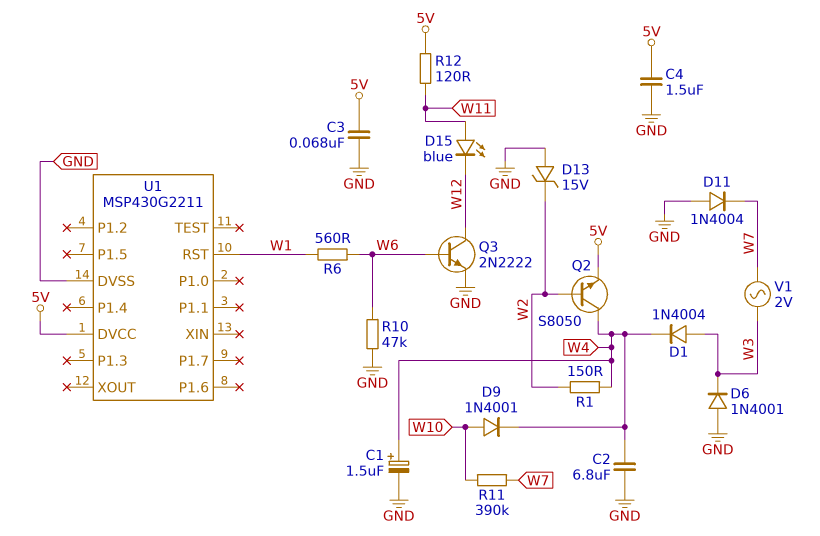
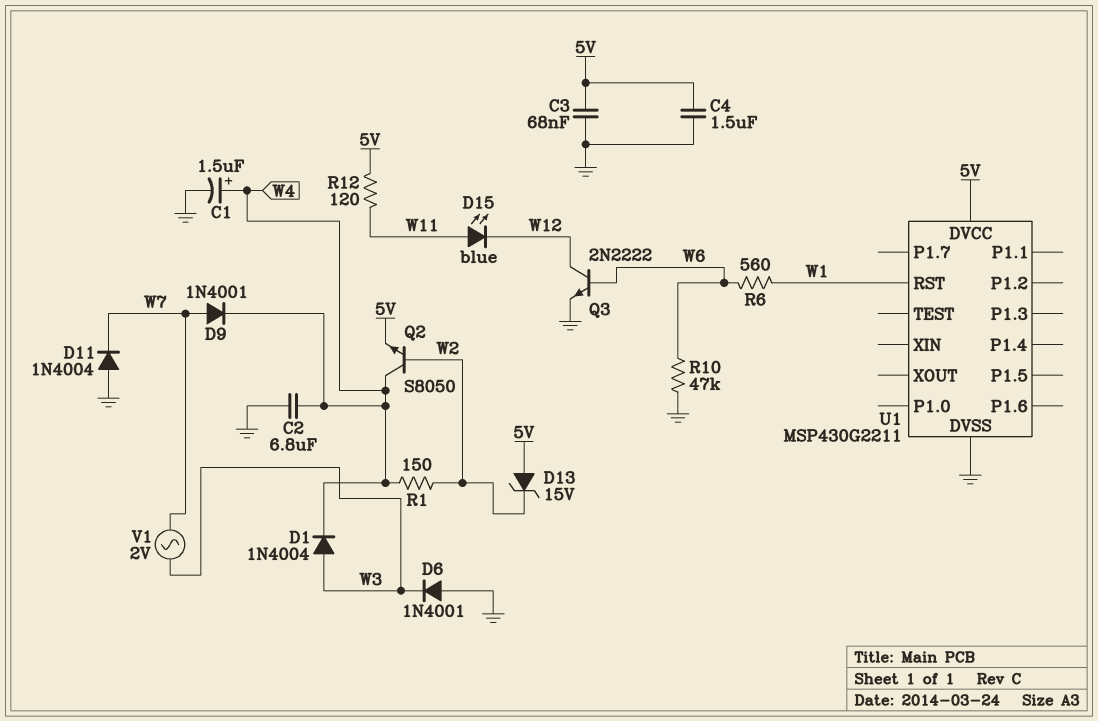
D9: diode 1N4001 (A W10, K W4) -> diode 1N4001 (A W7, K W4)
D13: zener 15V (A GND, K W2) -> zener 15V (A 5V, K W2)
R11: 390k (W7, W10) -> none

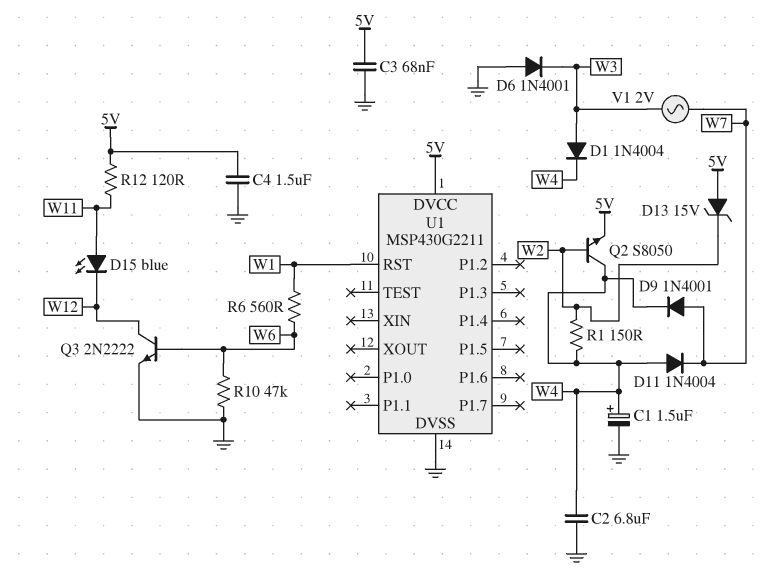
D11: diode 1N4004 (A GND, K W7) -> diode 1N4004 (A W4, K W7)

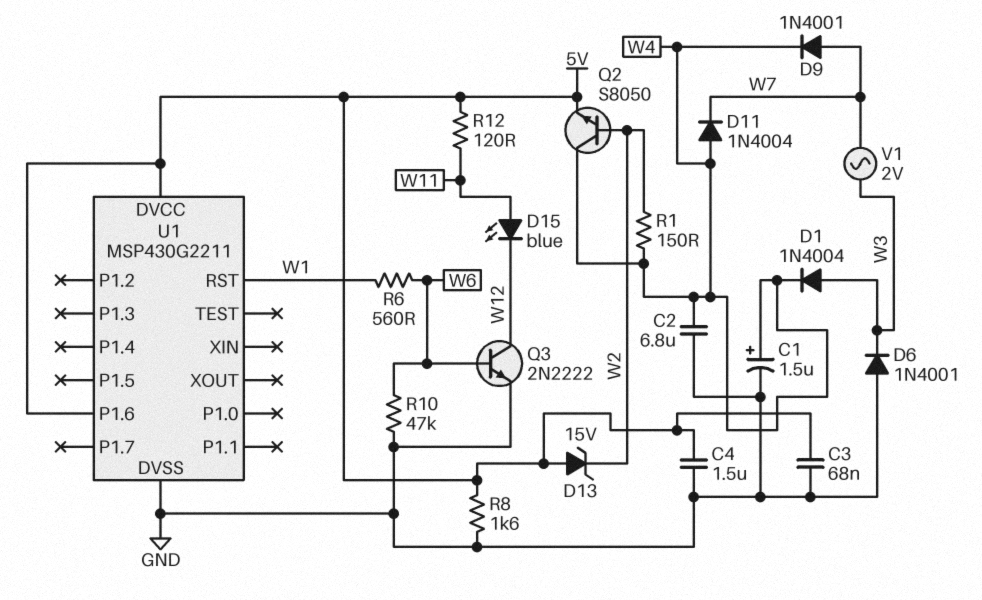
R8: none -> 1.6k (5V, GND)
U1 pin P1.6: none -> 5V

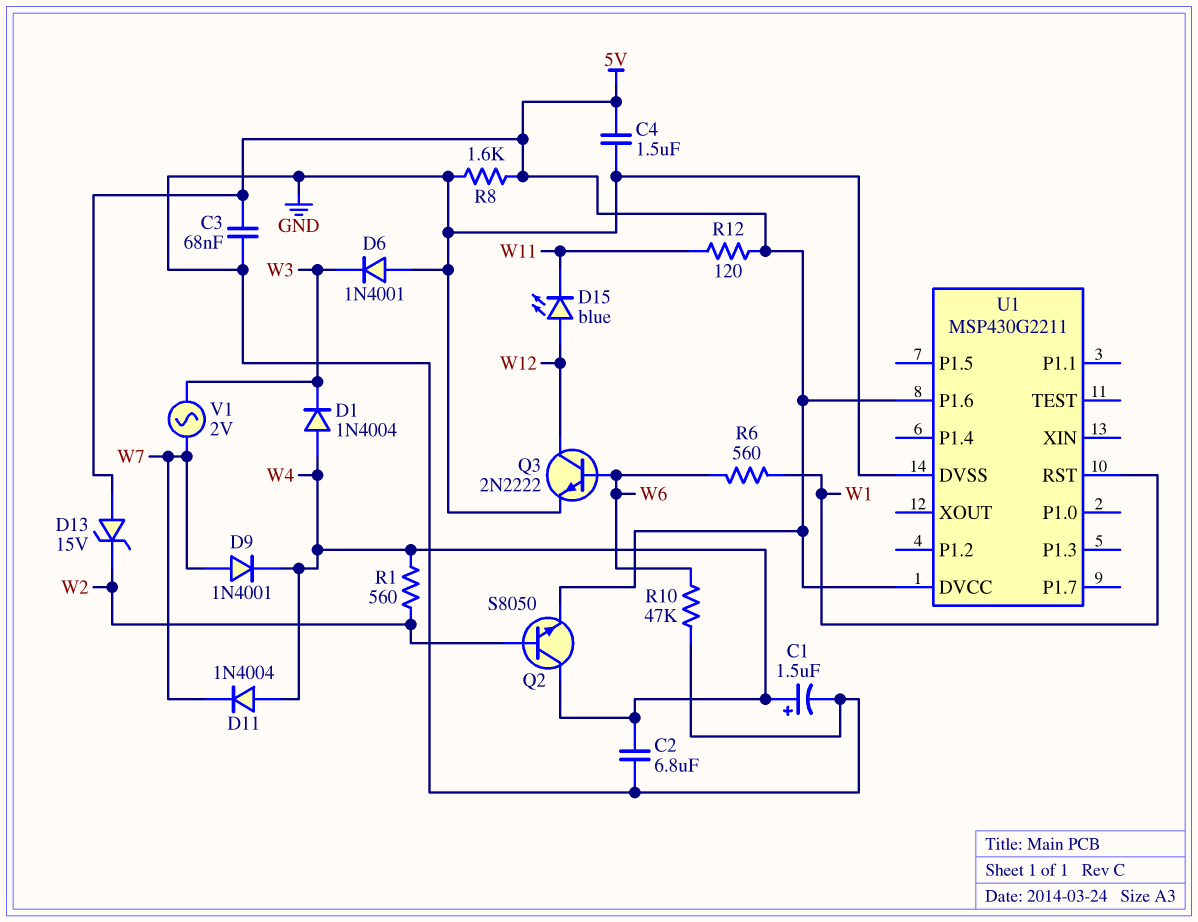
D1: diode 1N4004 (A W3, K W4) -> diode 1N4004 (A W4, K W3)
D15: LED blue (A W11, K W12) -> LED blue (A W12, K W11)
R1: 150 (W2, W4) -> 560 (W2, W4)

